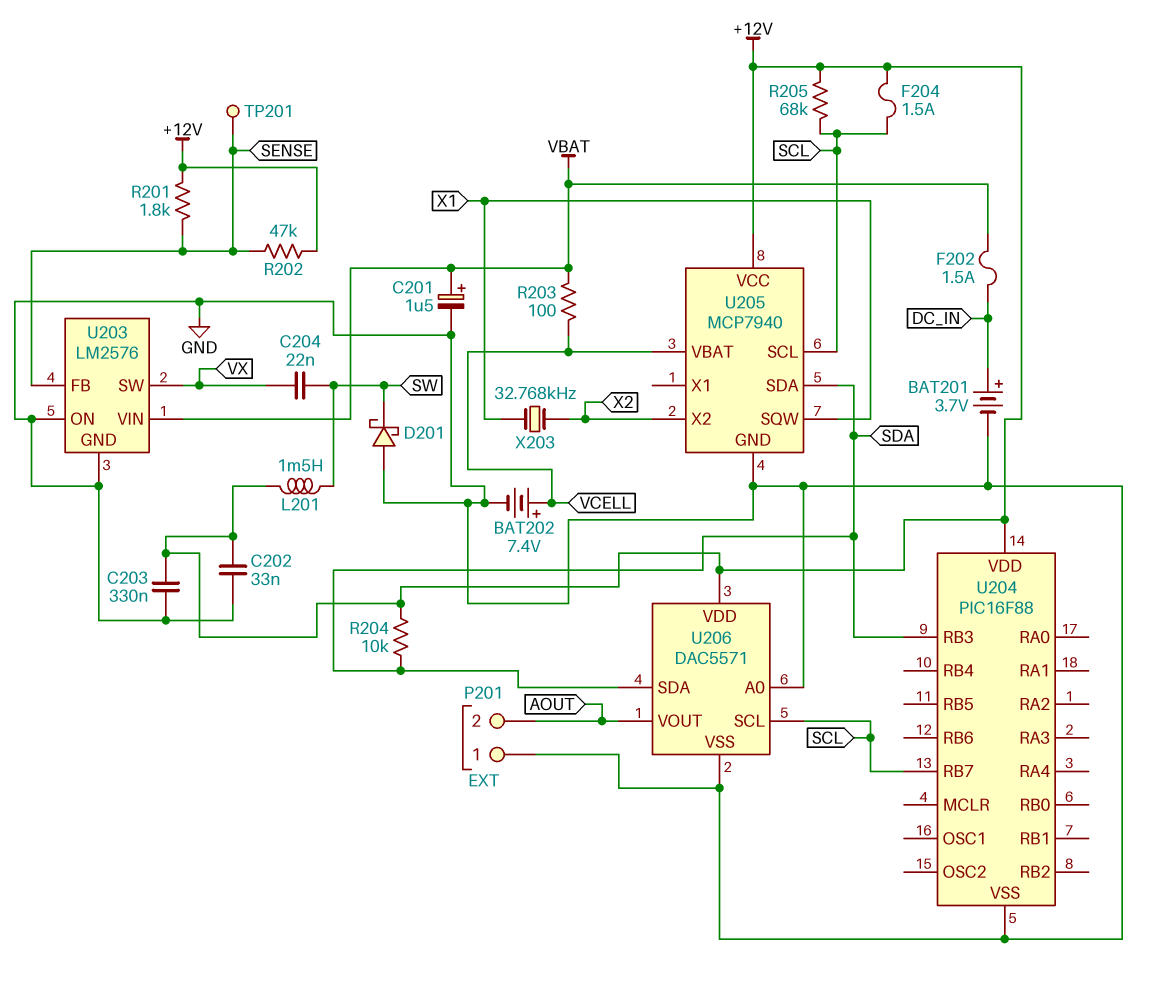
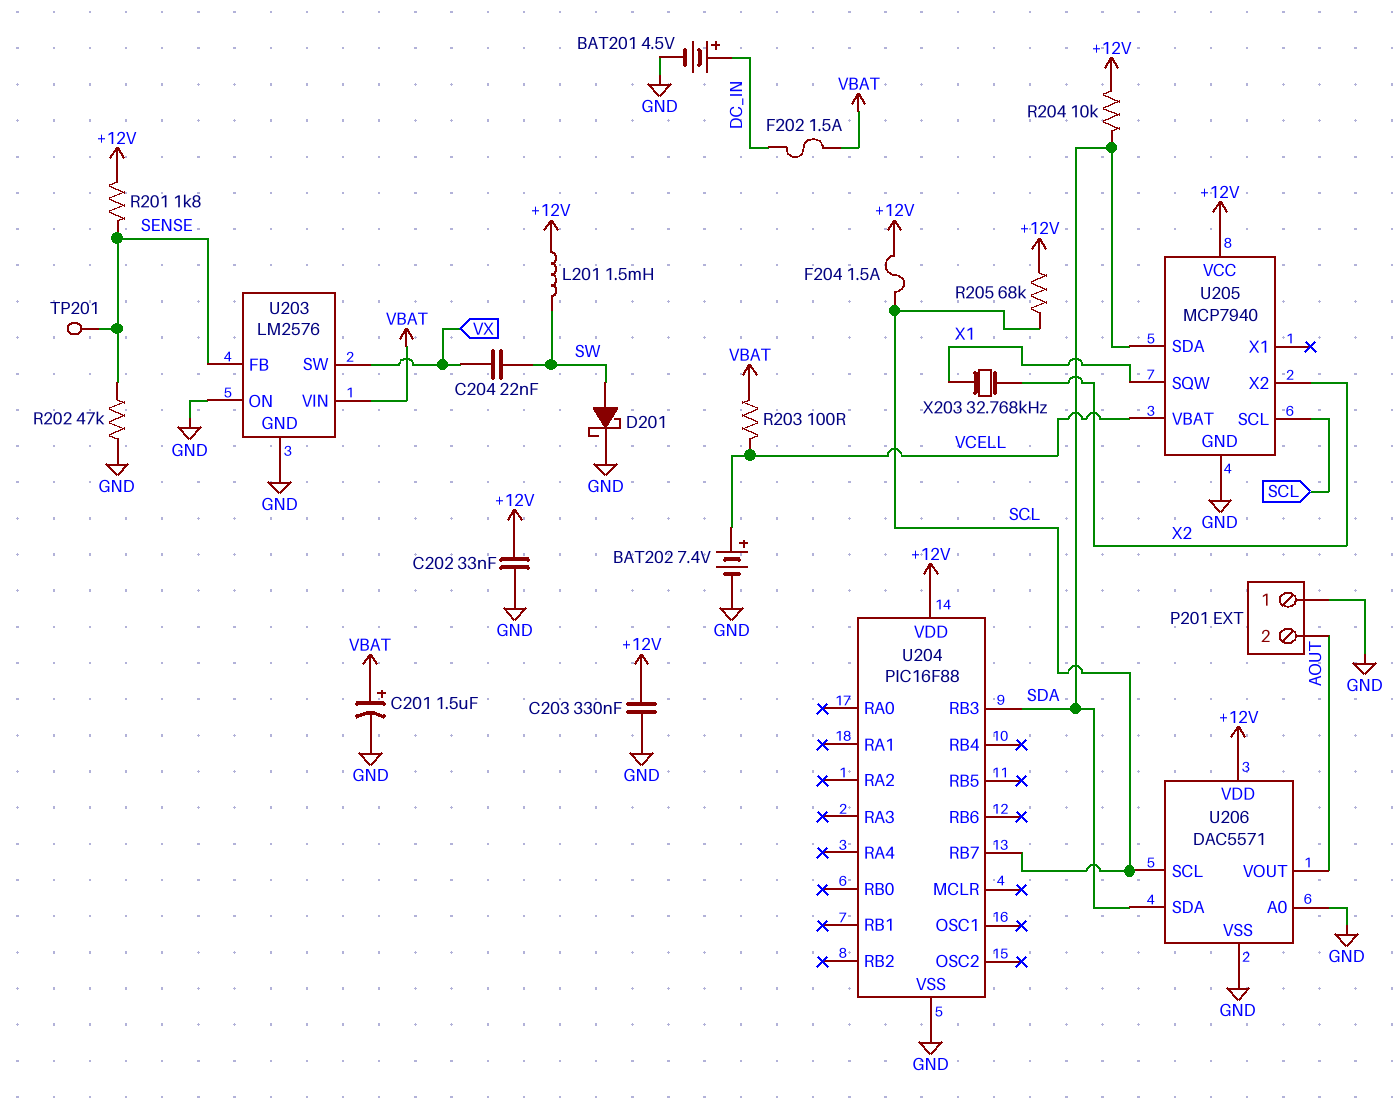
BAT201: 3.7V (plus DC_IN, minus GND) -> 4.5V (plus DC_IN, minus GND)
D201: schottky (A GND, K SW) -> schottky (A SW, K GND)
R202: 47k (+12V, SENSE) -> 47k (GND, SENSE)

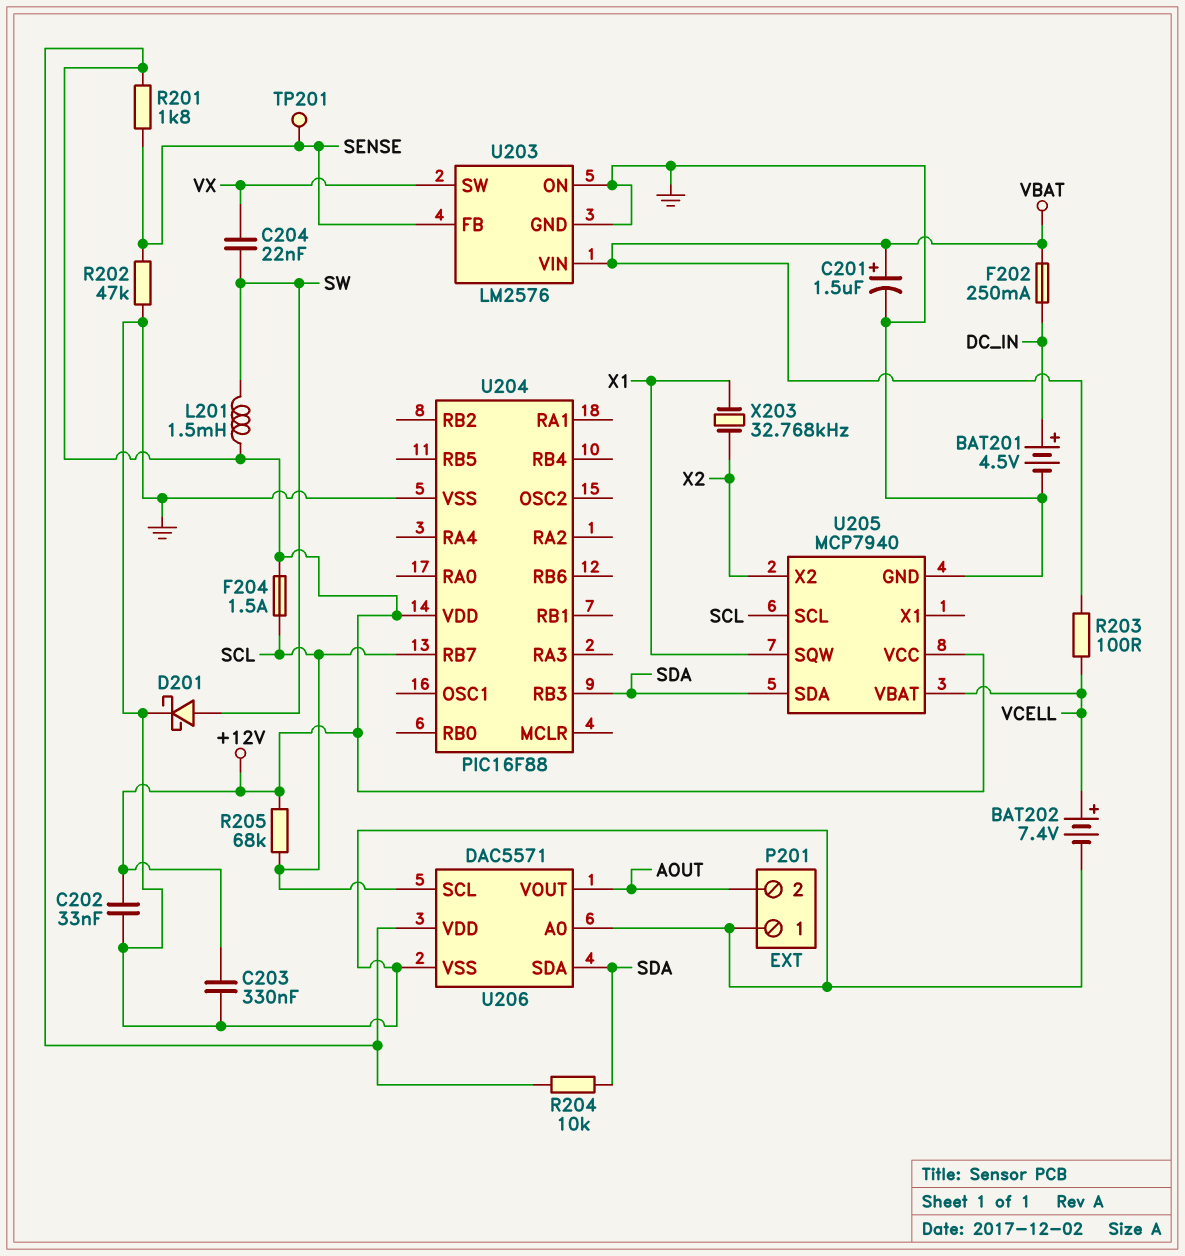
F202: 1.5A (DC_IN, VBAT) -> 250mA (DC_IN, VBAT)

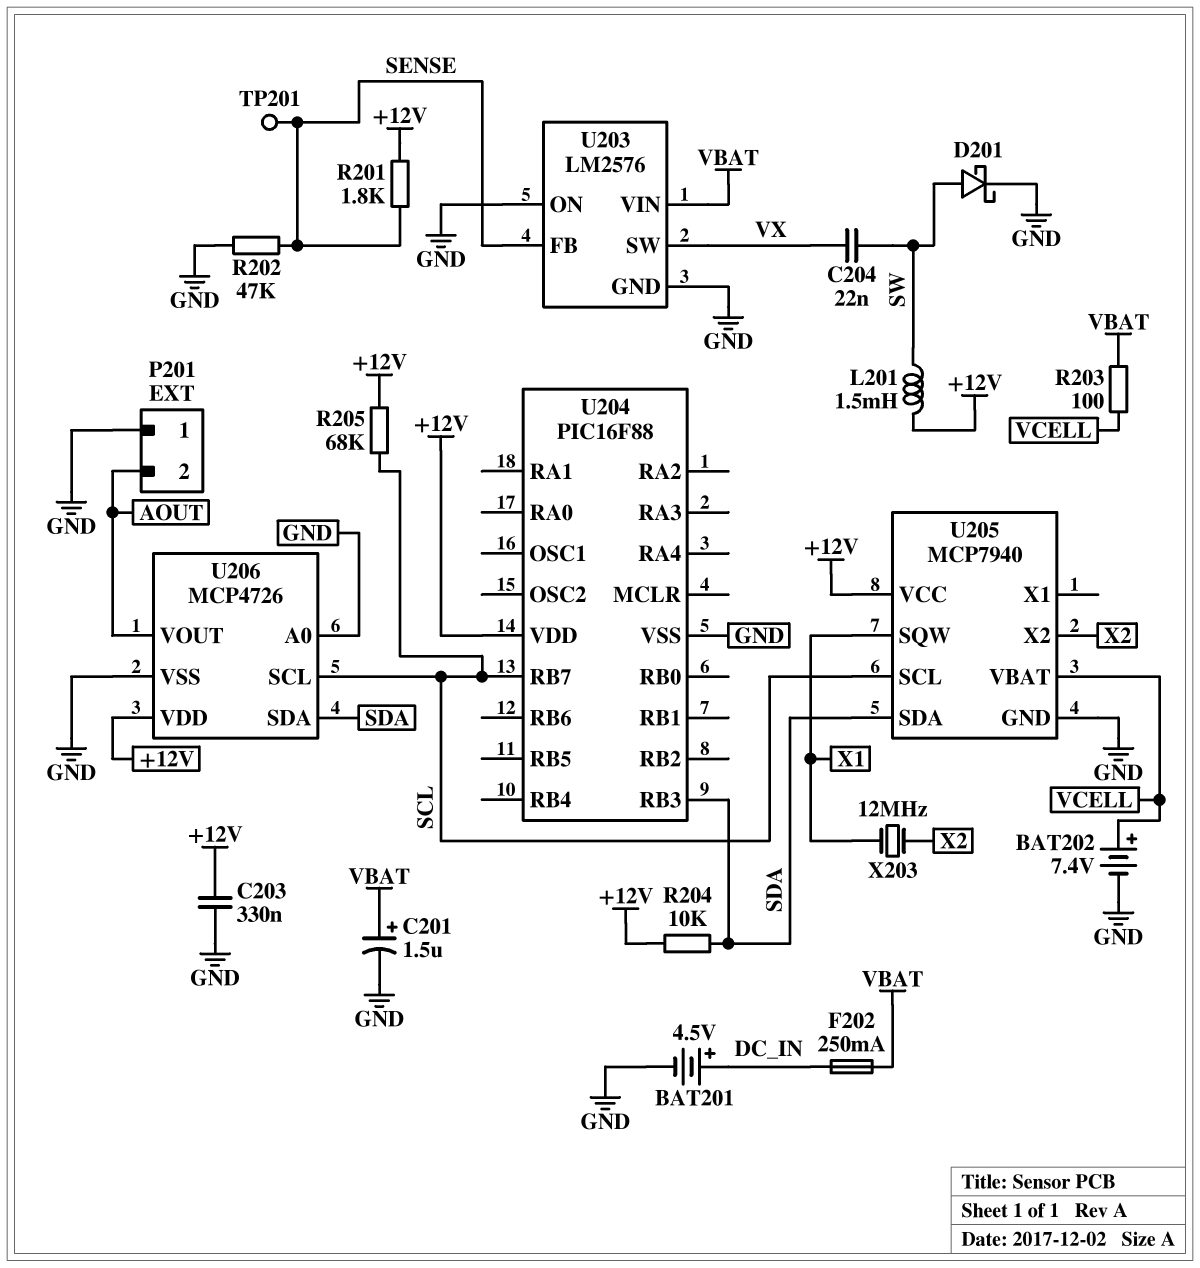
C202: 33nF (+12V, GND) -> none
F204: 1.5A (+12V, SCL) -> none
U206: DAC5571 -> MCP4726
X203: 32.768kHz (X1, X2) -> 12MHz (X1, X2)

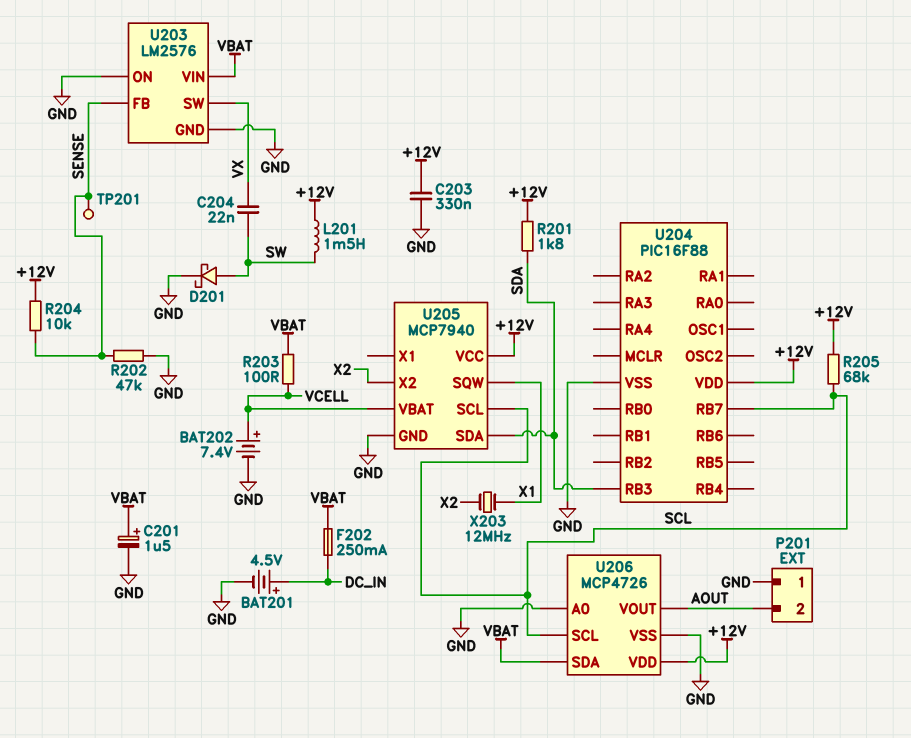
R201: 1.8k (+12V, SENSE) -> 1.8k (+12V, SDA)
R204: 10k (+12V, SDA) -> 10k (+12V, SENSE)
U206 pin SDA: SDA -> VBAT

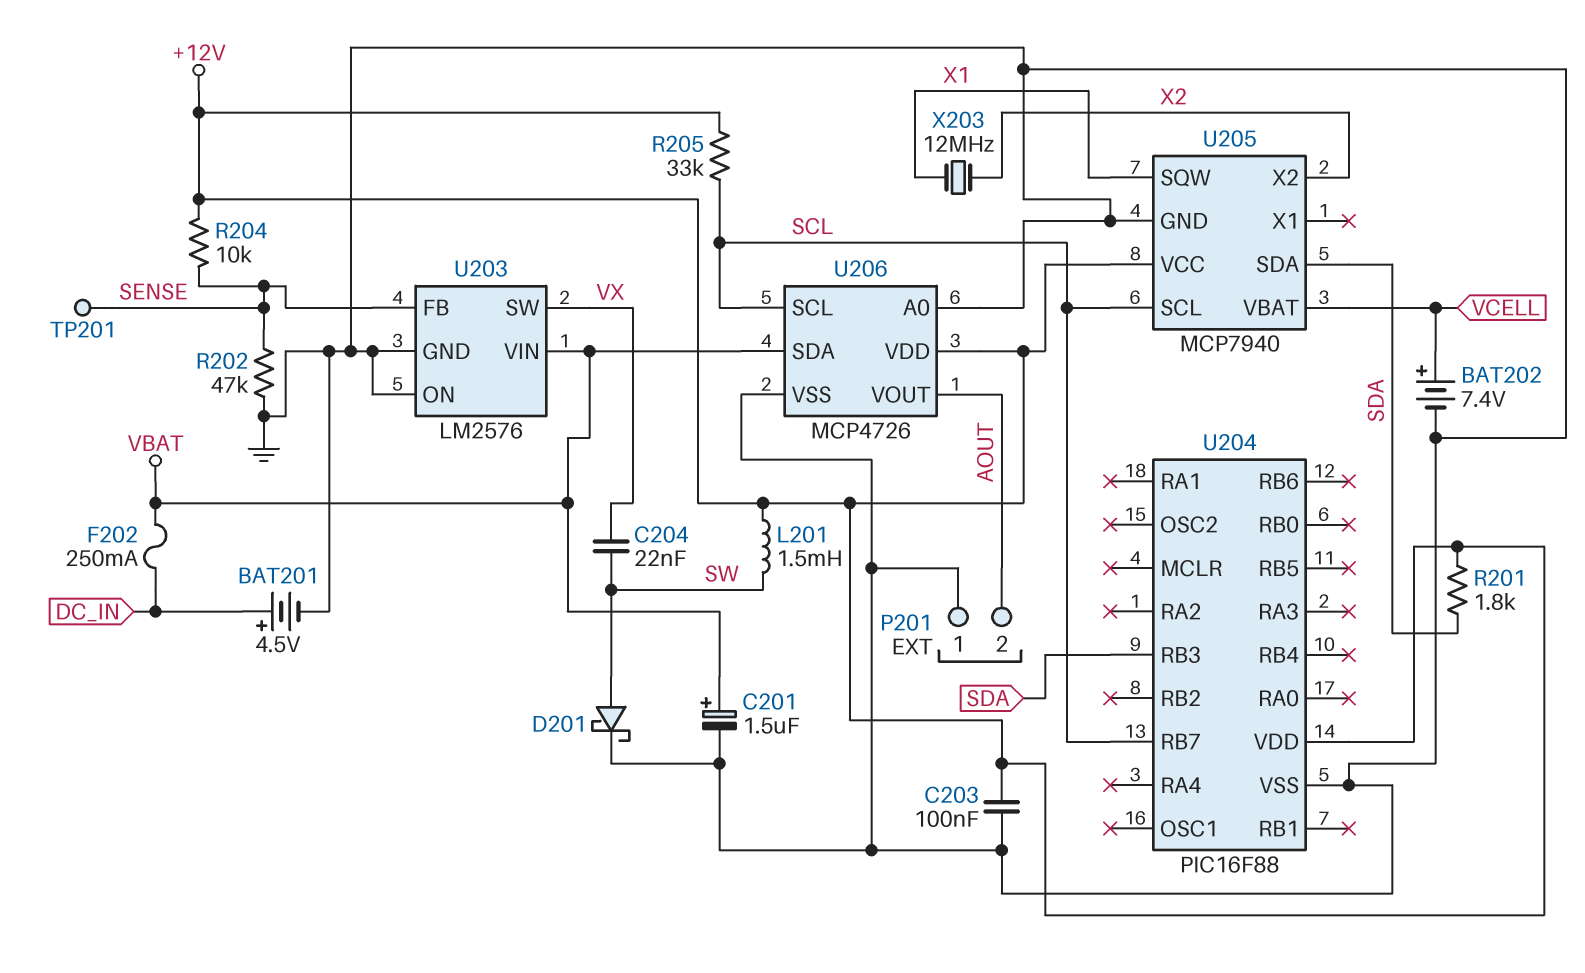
C203: 330nF (+12V, GND) -> 100nF (+12V, GND)
R203: 100 (VBAT, VCELL) -> none
R205: 68k (+12V, SCL) -> 33k (+12V, SCL)

